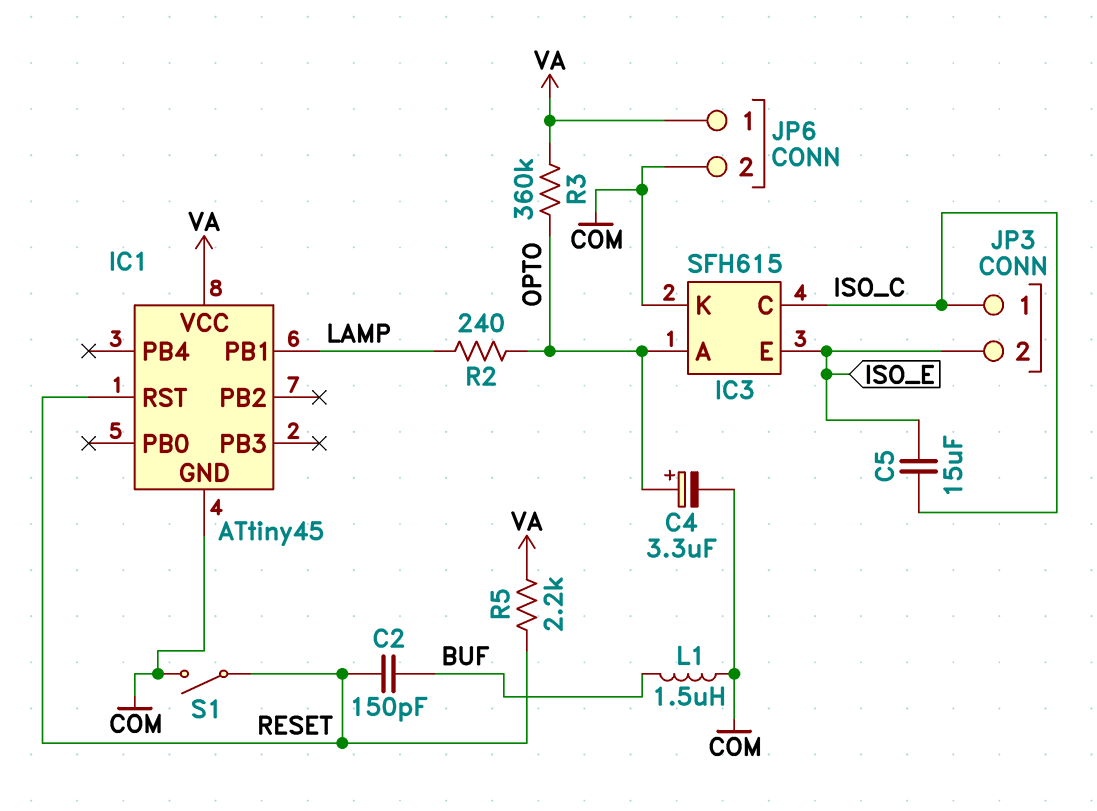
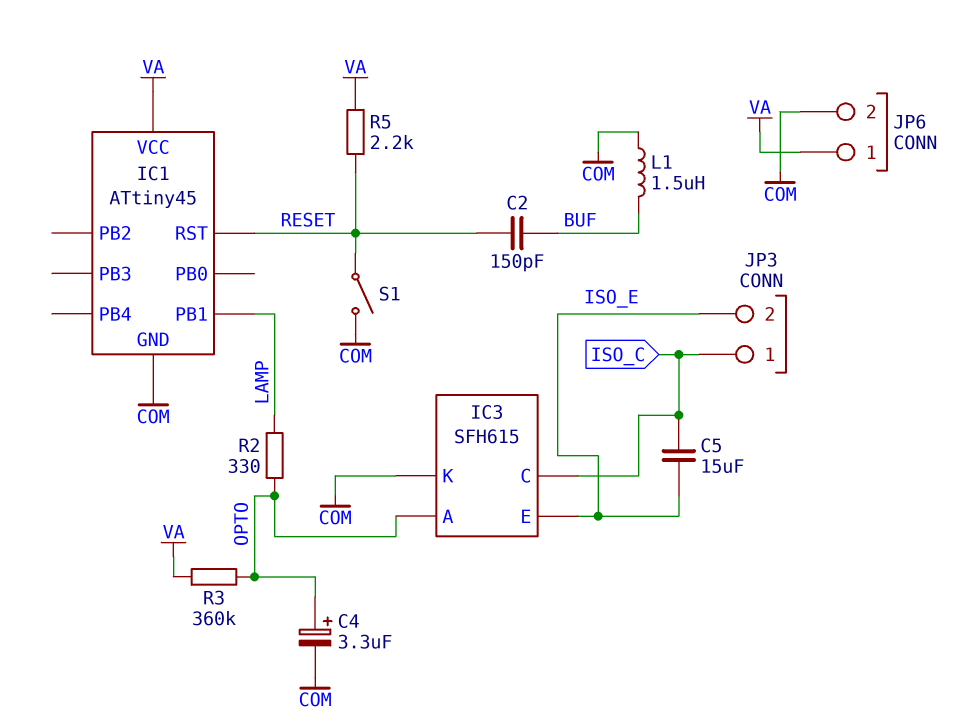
R2: 240 (LAMP, OPTO) -> 330 (LAMP, OPTO)

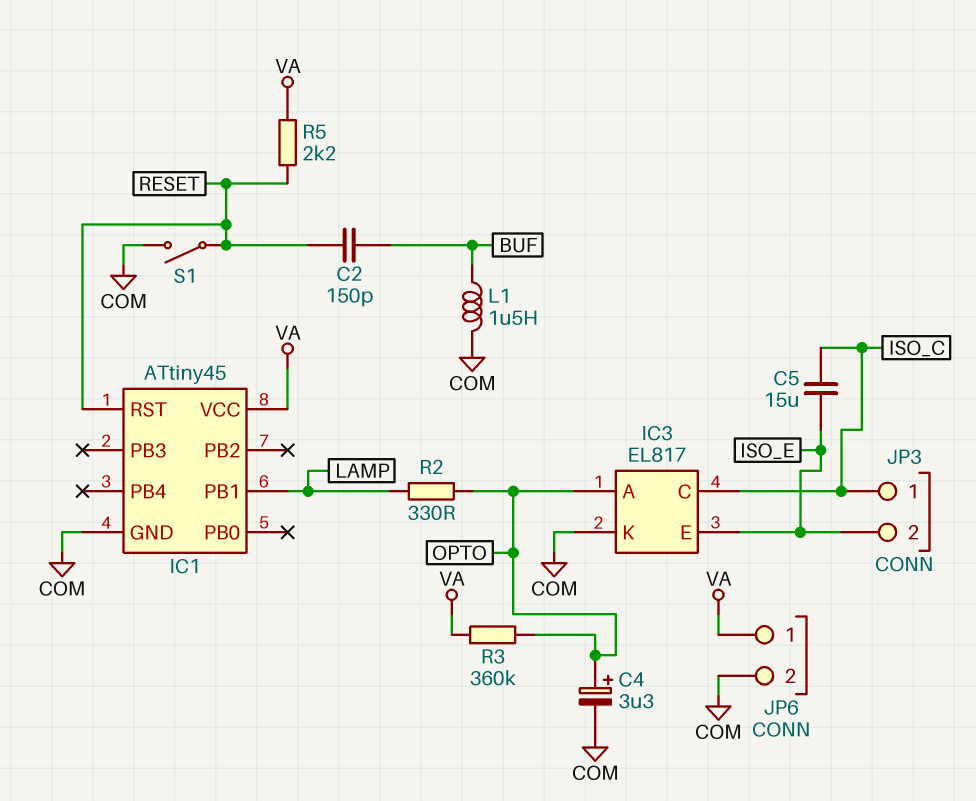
IC3: SFH615 -> EL817

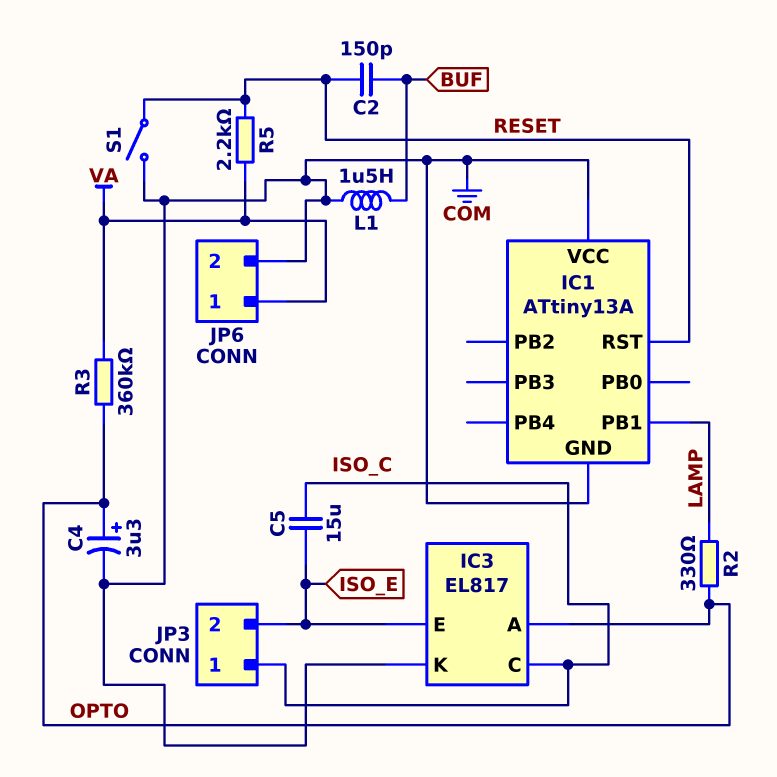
IC1: ATtiny45 -> ATtiny13A
IC1 pin VCC: VA -> COM

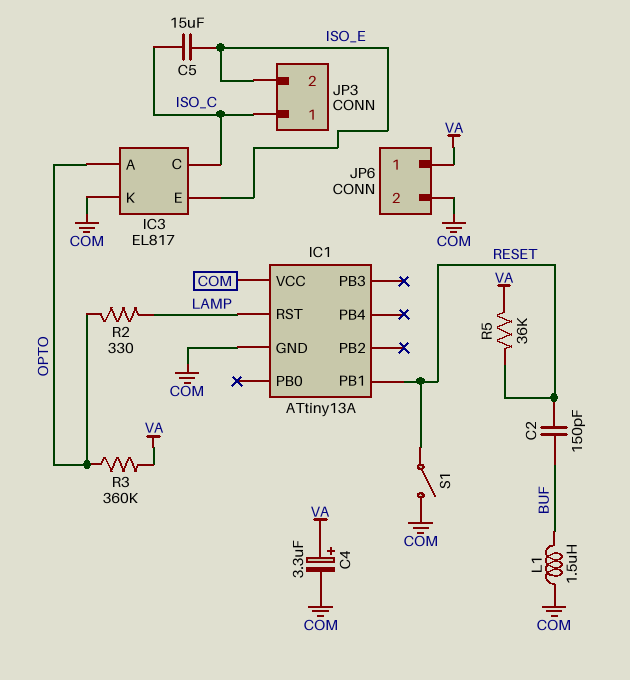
C4: 3.3uF (plus OPTO, minus COM) -> 3.3uF (plus VA, minus COM)
IC1 pin PB1: LAMP -> RESET
IC1 pin RST: RESET -> LAMP
R5: 2.2k (RESET, VA) -> 36k (RESET, VA)

